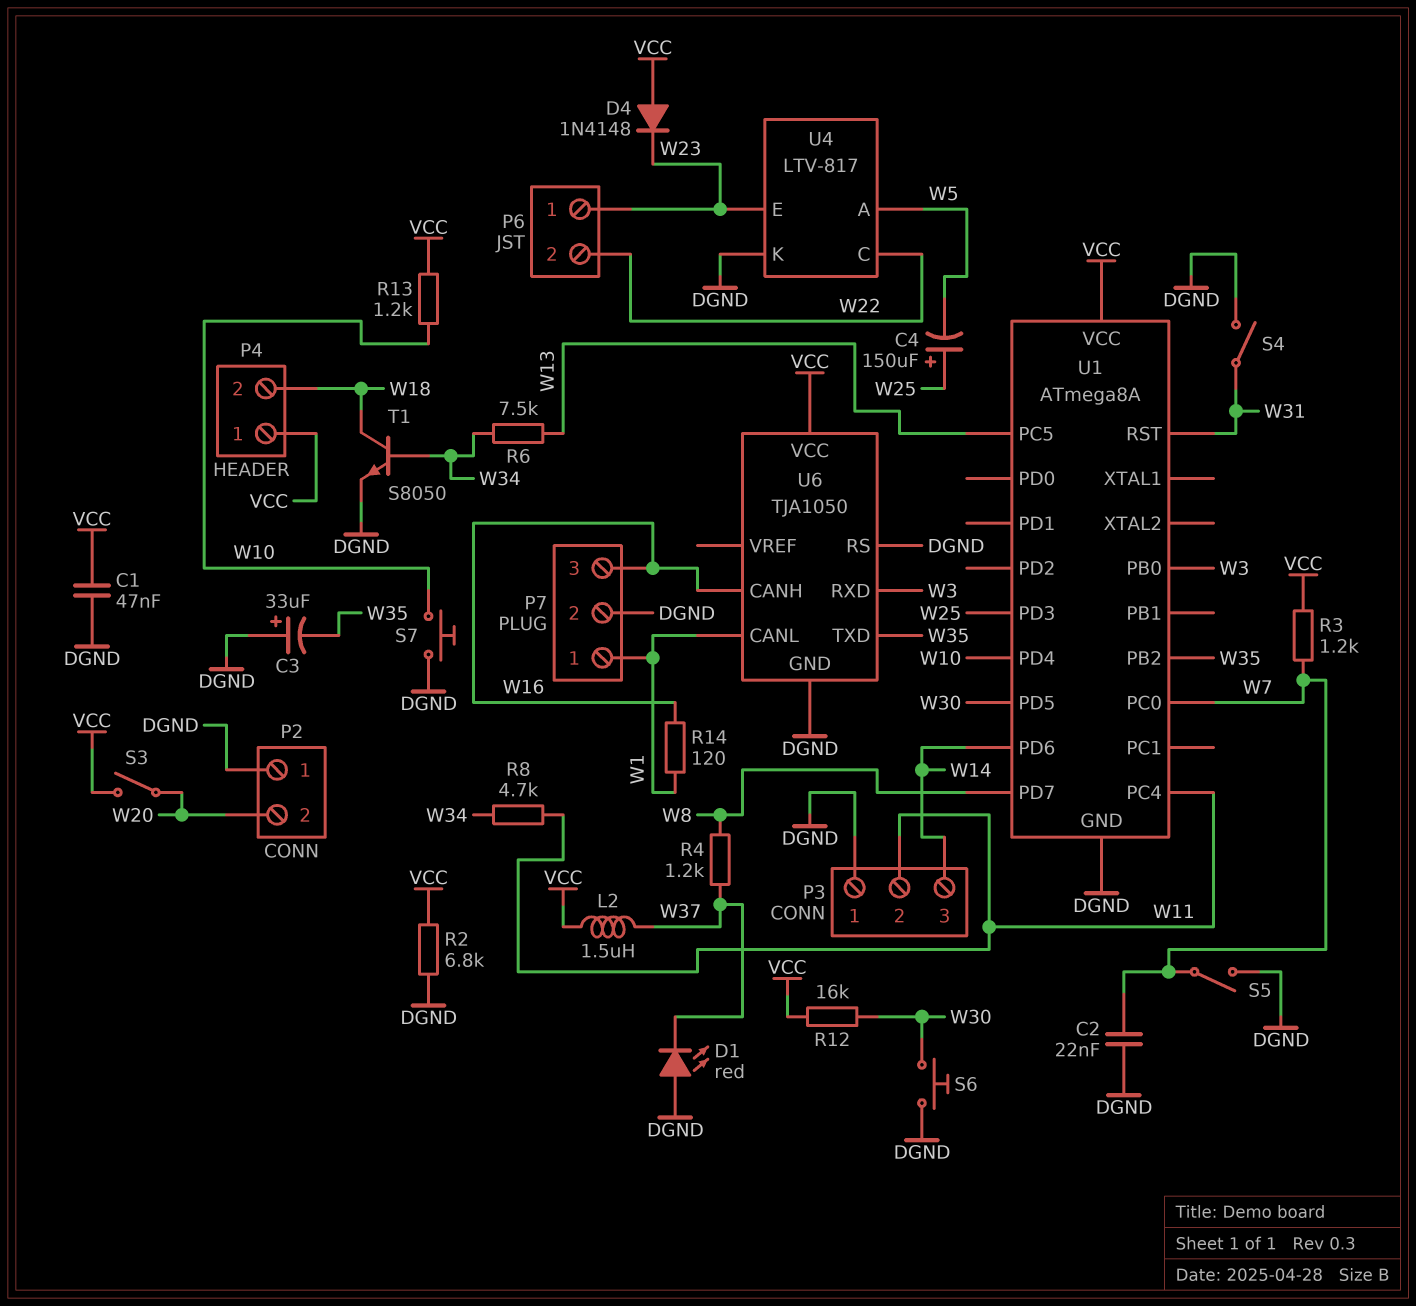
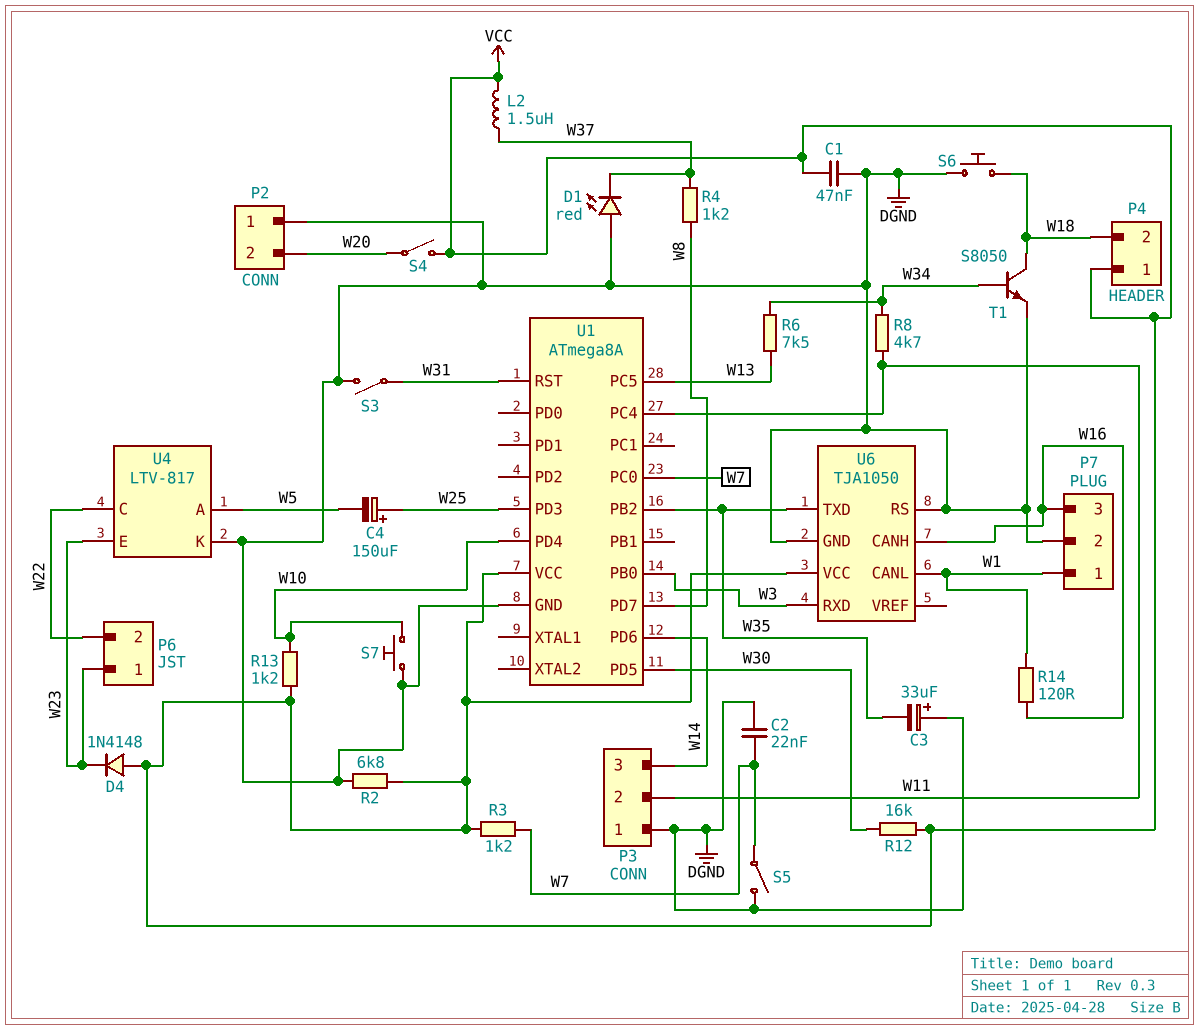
S3: switch (VCC, W20) -> switch (DGND, W31)
S4: switch (DGND, W31) -> switch (VCC, W20)
S6: button (DGND, W30) -> button (DGND, W18)

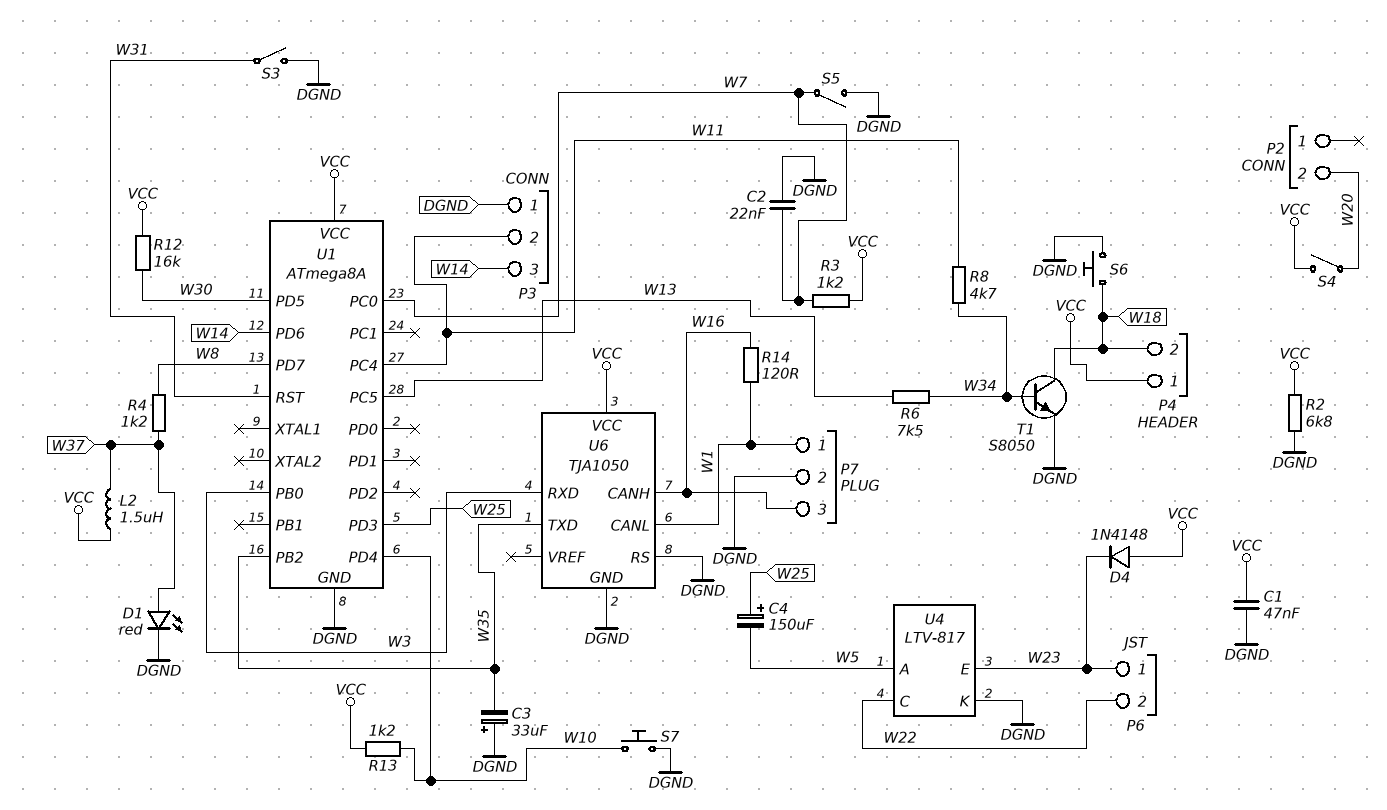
D1: LED red (A DGND, K W37) -> LED red (A W37, K DGND)
P2 pin 1: DGND -> none

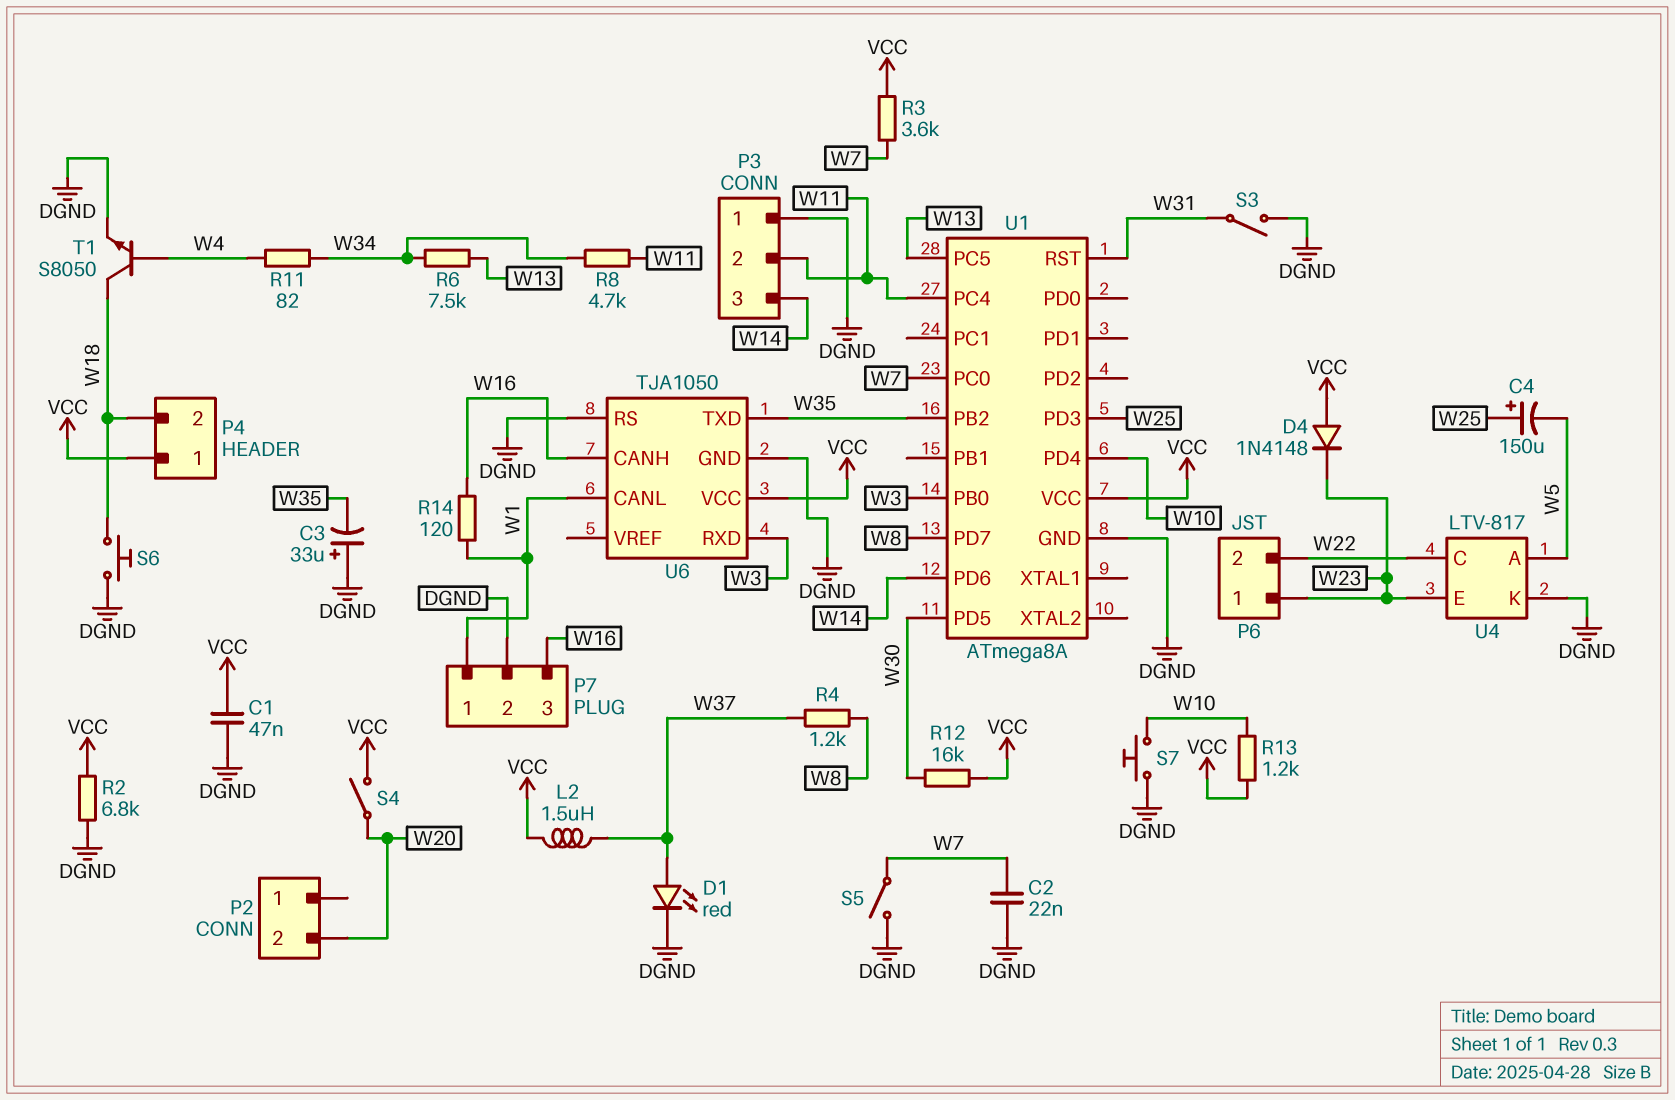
R3: 1.2k (VCC, W7) -> 3.6k (VCC, W7)
R11: none -> 82 (W4, W34)
T1: NPN S8050 (B W34, C W18, E DGND) -> NPN S8050 (B W4, C W18, E DGND)

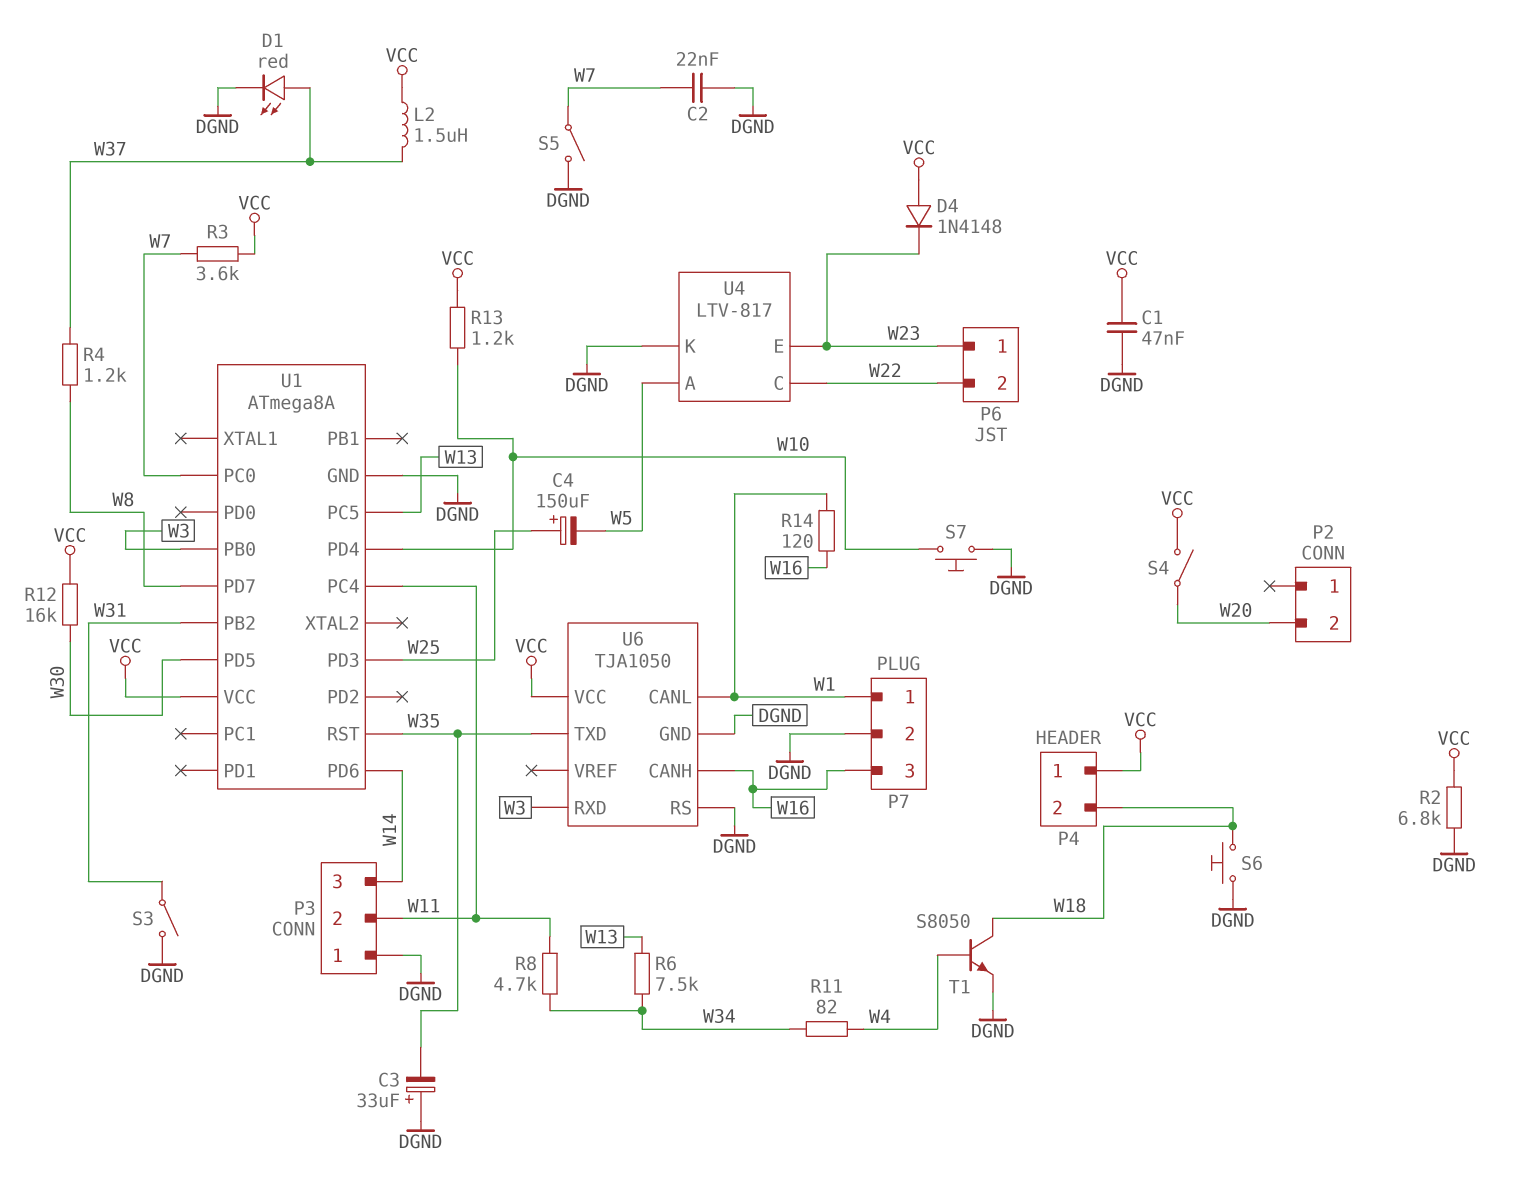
U1 pin PB2: W35 -> W31
U1 pin RST: W31 -> W35

